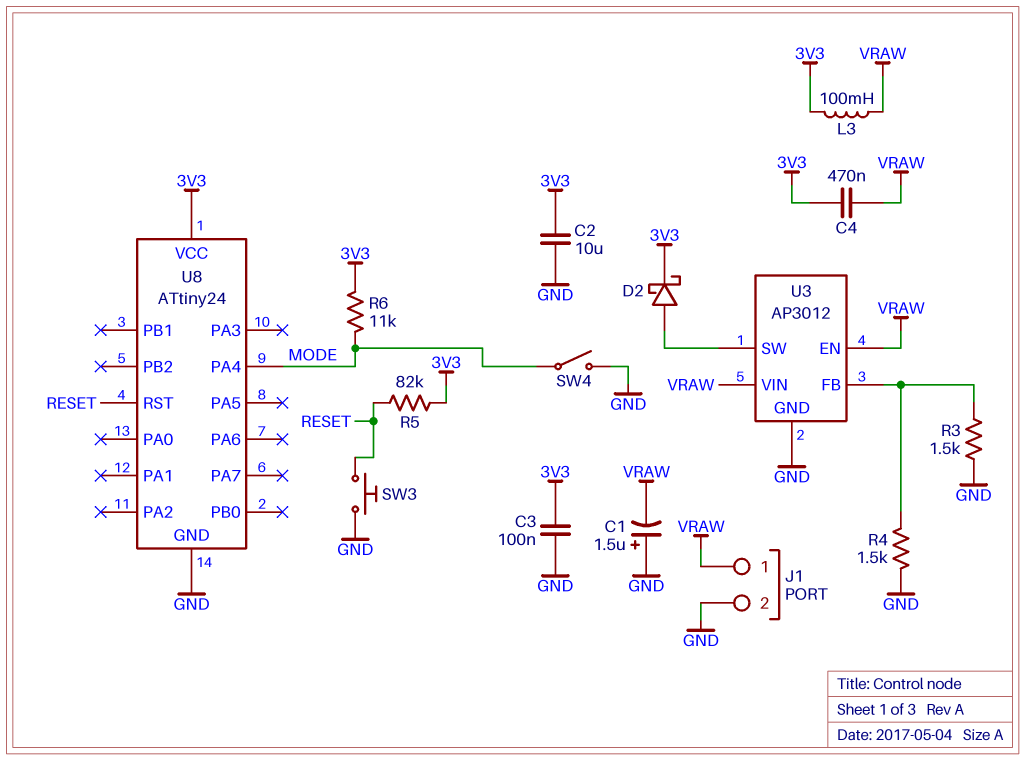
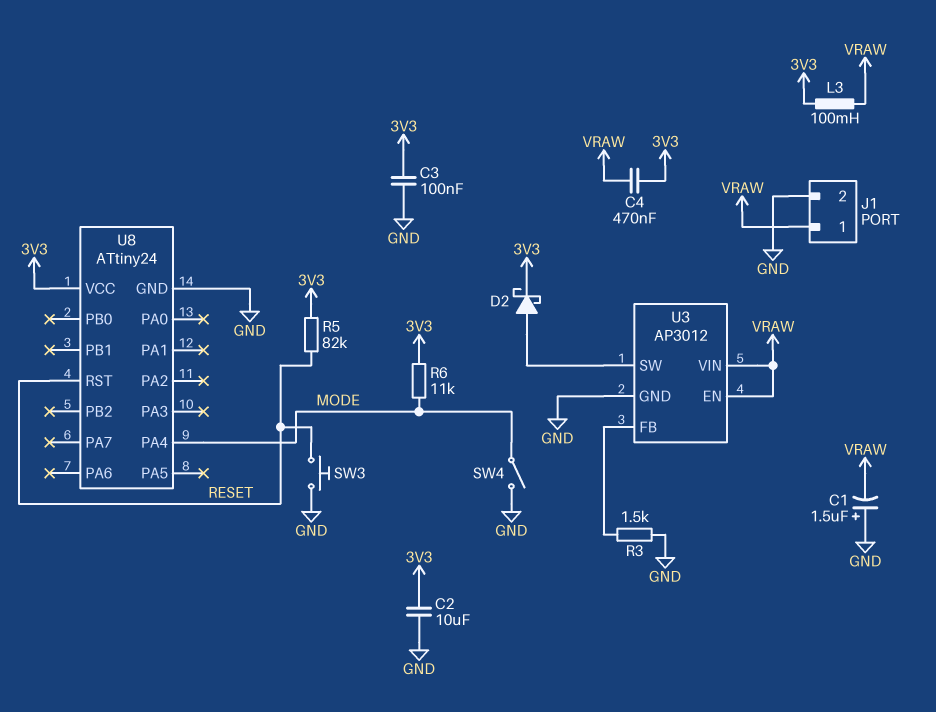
R4: 1.5k (GND, U3/FB) -> none

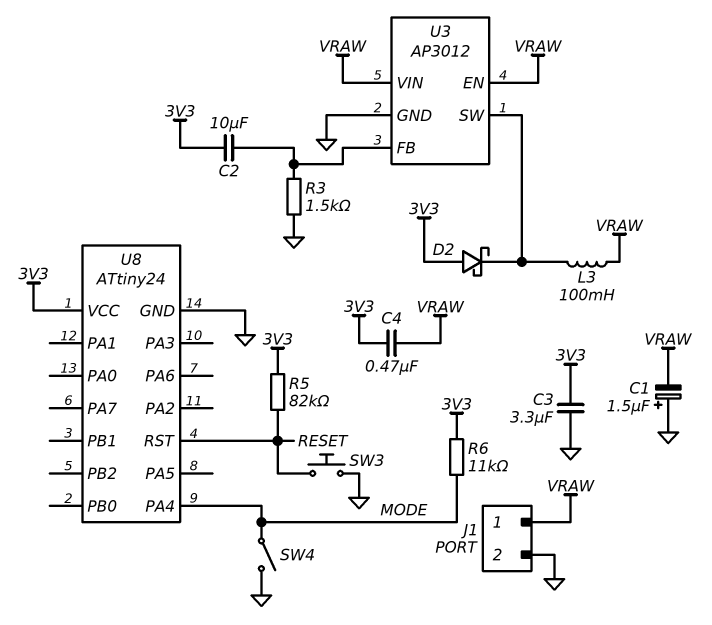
C2: 10uF (3V3, GND) -> 10uF (3V3, U3/FB)
C3: 100nF (3V3, GND) -> 3.3uF (3V3, GND)
D2: schottky (A U3/SW, K 3V3) -> schottky (A 3V3, K U3/SW)
L3: 100mH (3V3, VRAW) -> 100mH (U3/SW, VRAW)

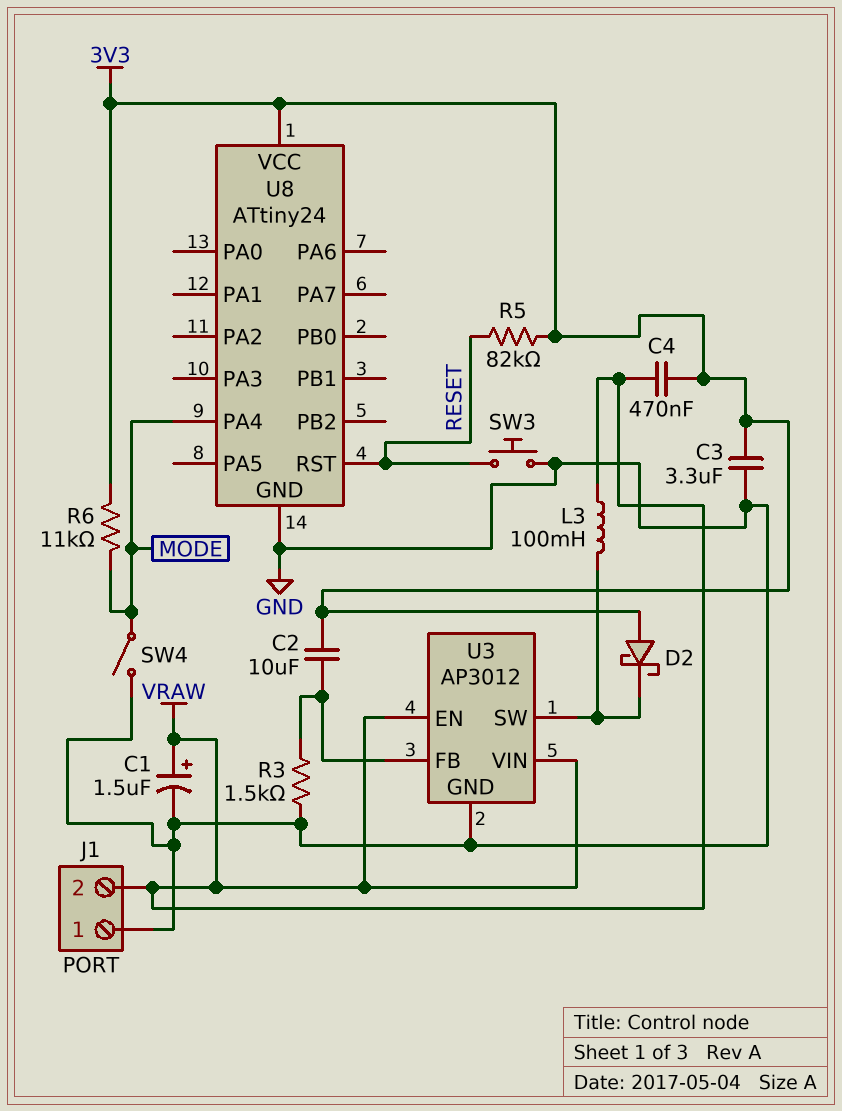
C1: 1.5uF (plus GND, minus VRAW) -> 1.5uF (plus VRAW, minus GND)
J1 pin 1: VRAW -> GND
J1 pin 2: GND -> VRAW

